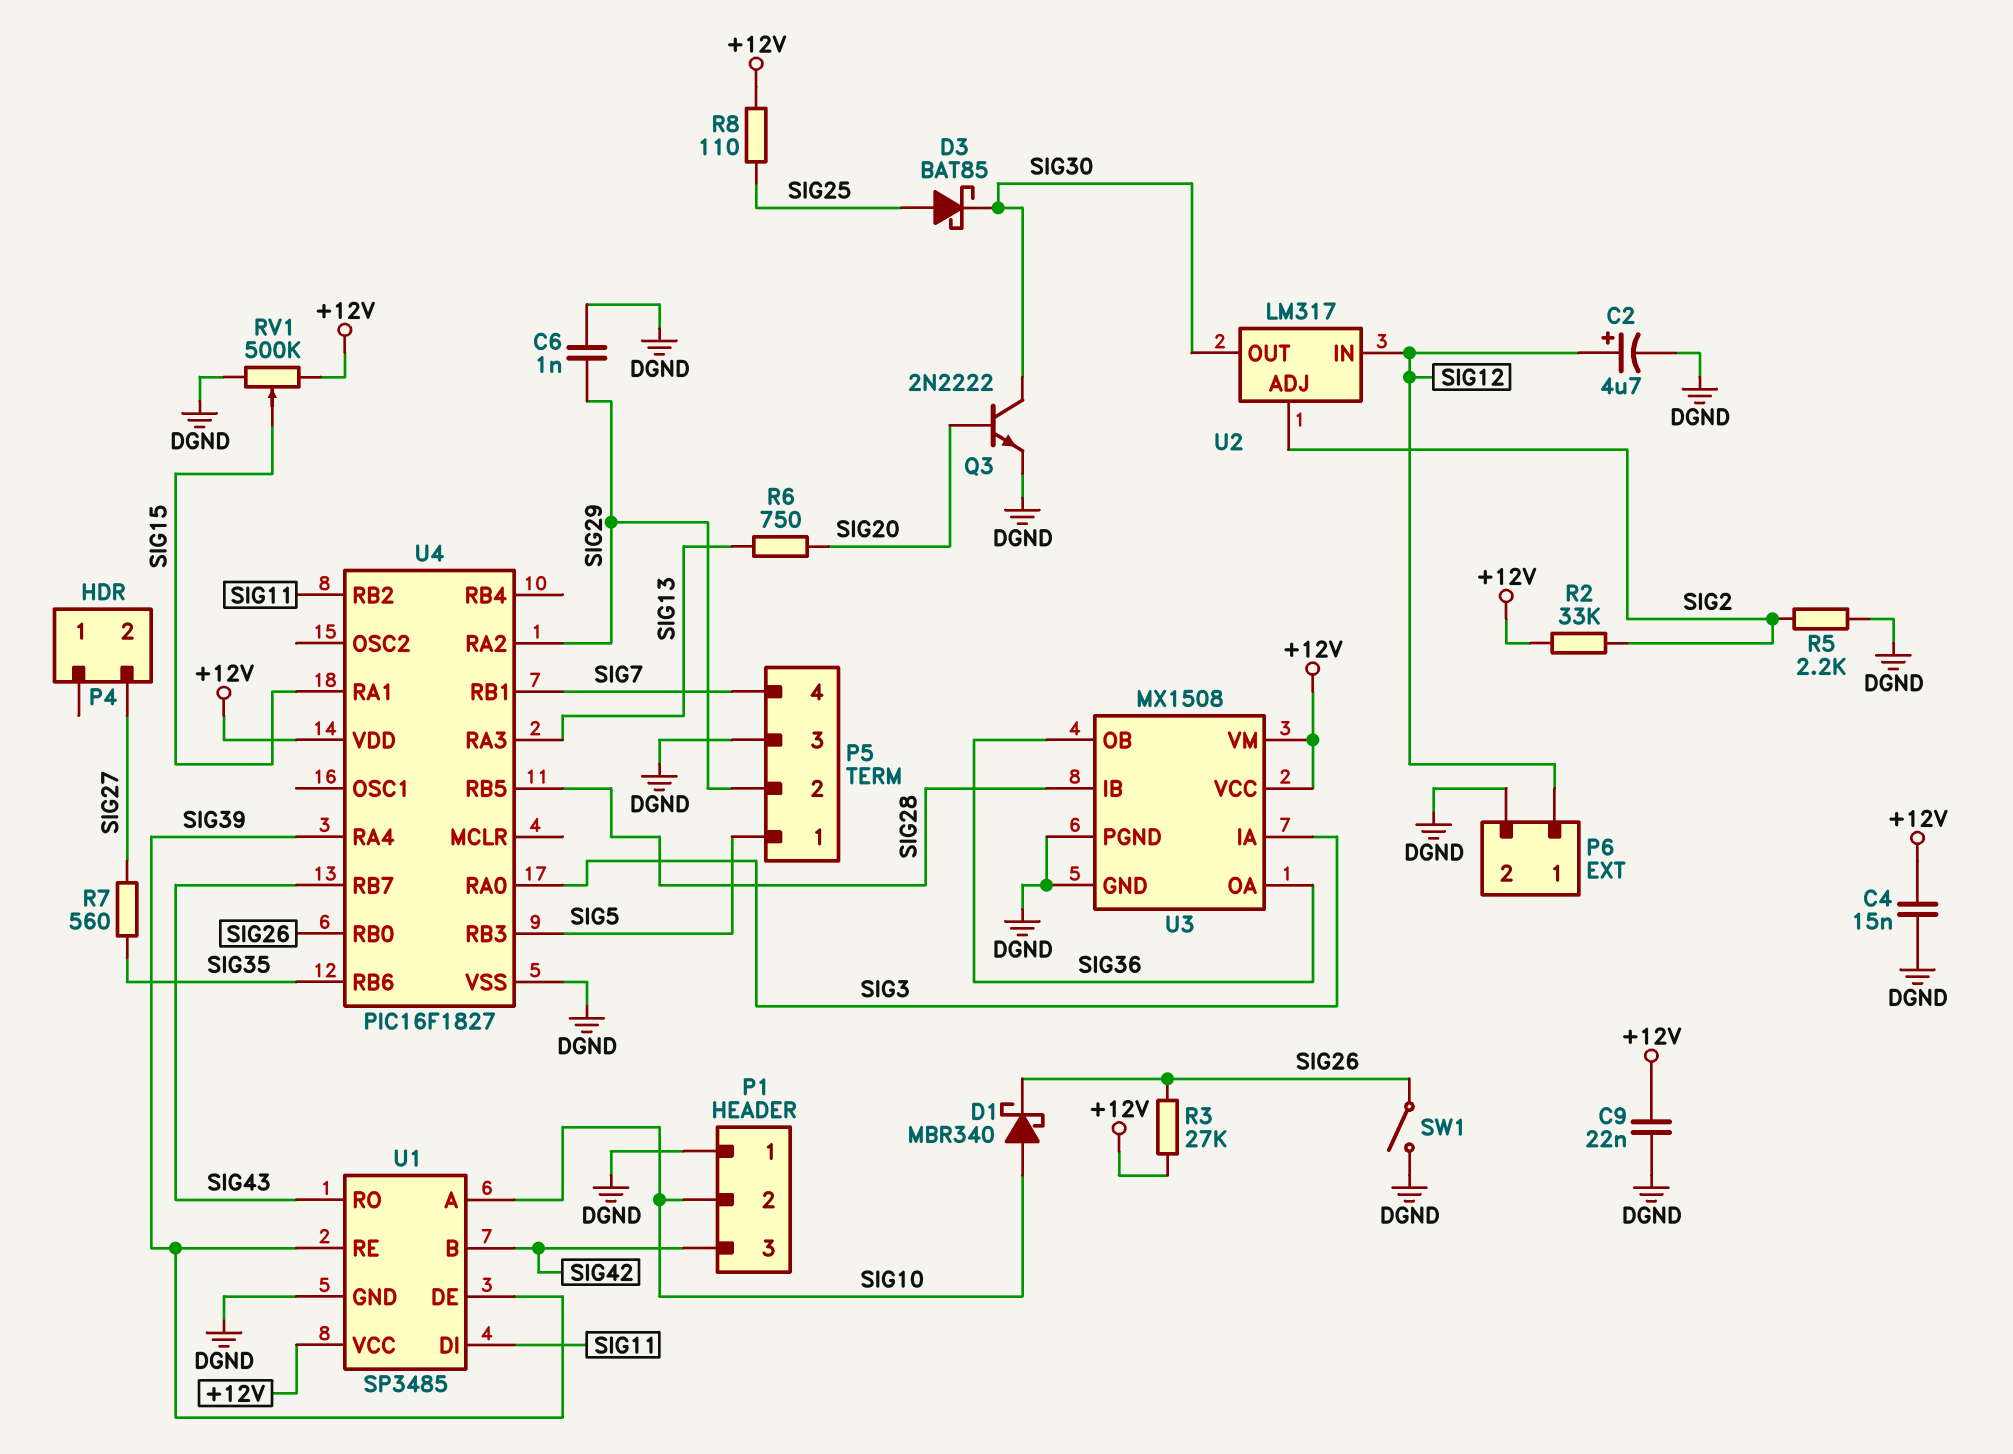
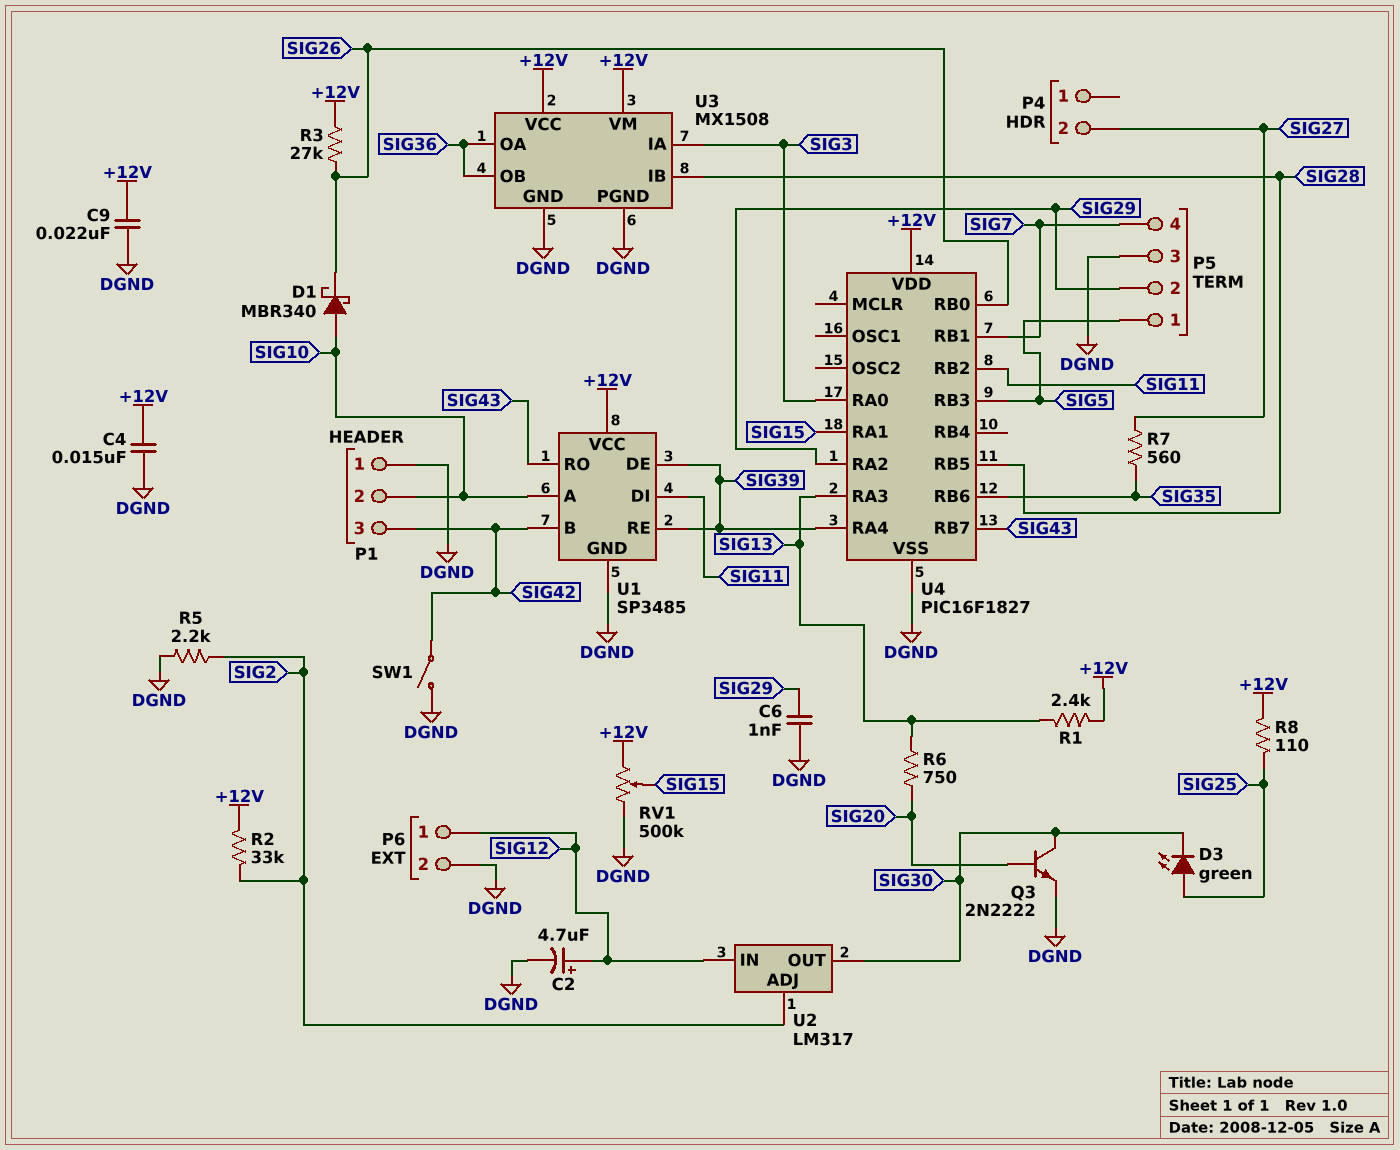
D3: schottky BAT85 (A SIG25, K SIG30) -> LED green (A SIG25, K SIG30)
R1: none -> 2.4k (+12V, SIG13)
SW1: switch (DGND, SIG26) -> switch (DGND, SIG42)

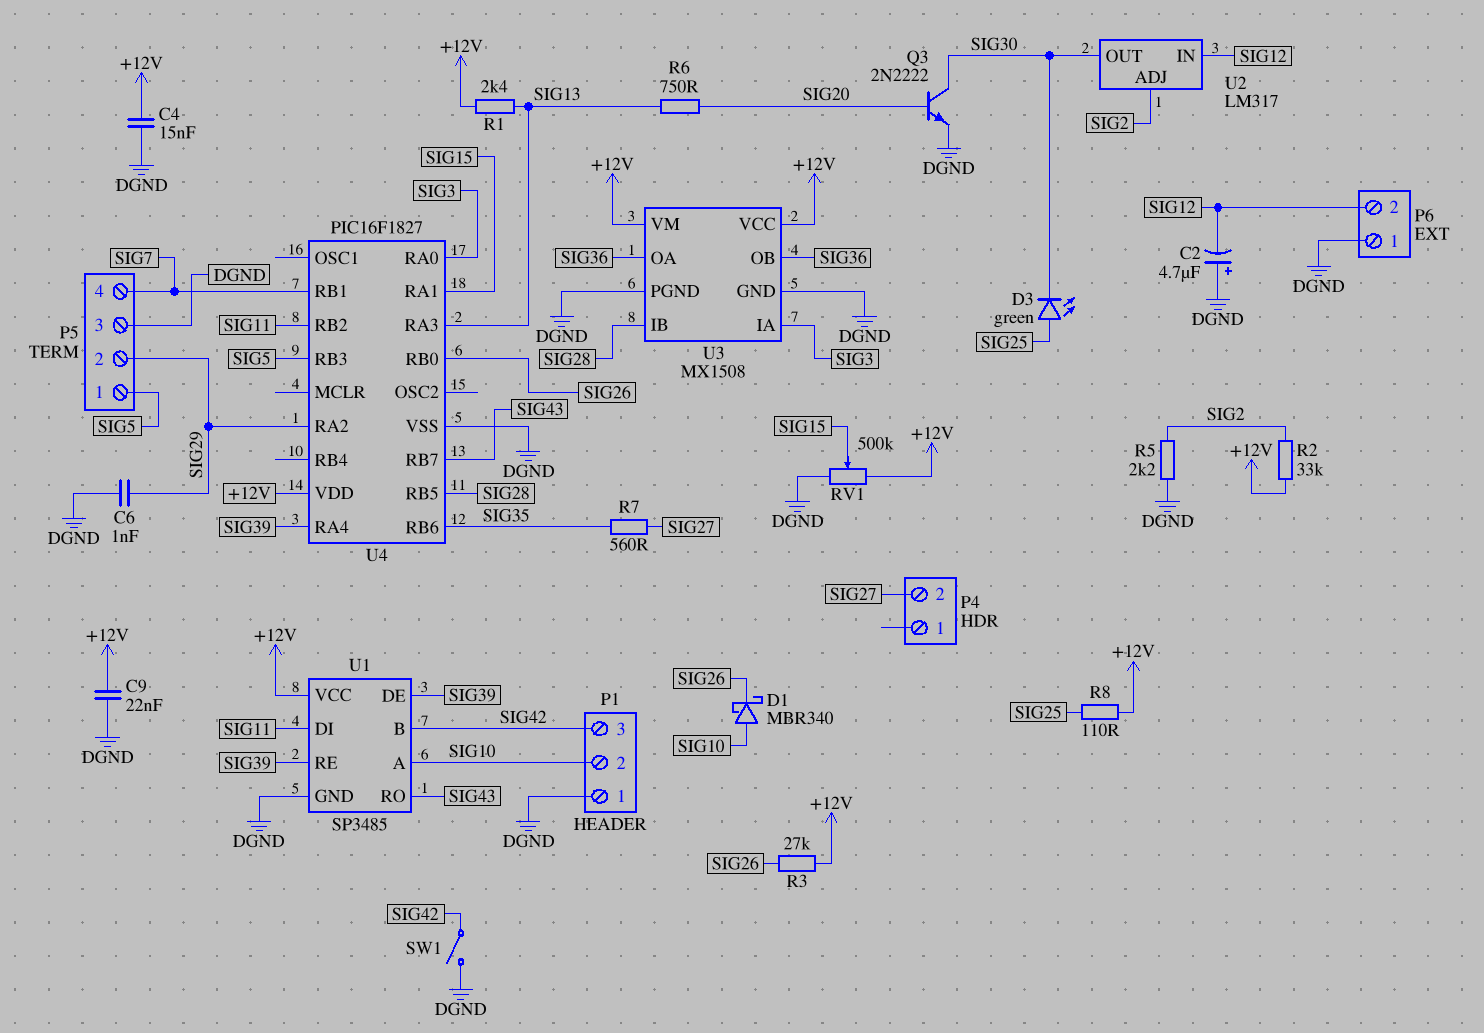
C2: 4.7uF (plus SIG12, minus DGND) -> 4.7uF (plus DGND, minus SIG12)
P6 pin 1: SIG12 -> DGND
P6 pin 2: DGND -> SIG12

